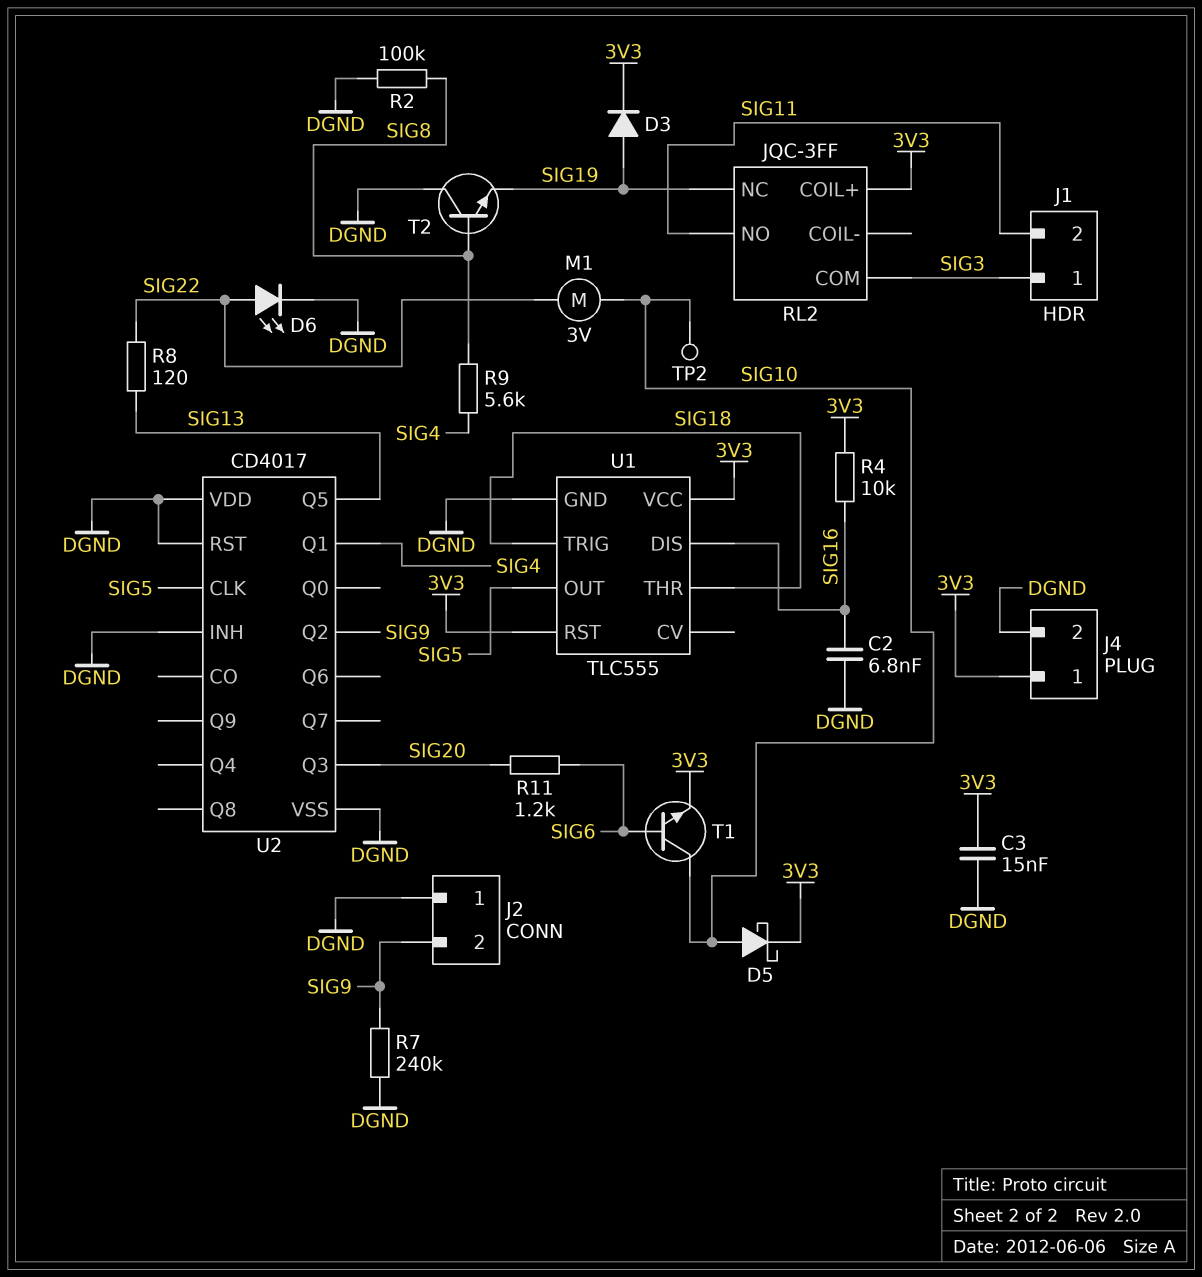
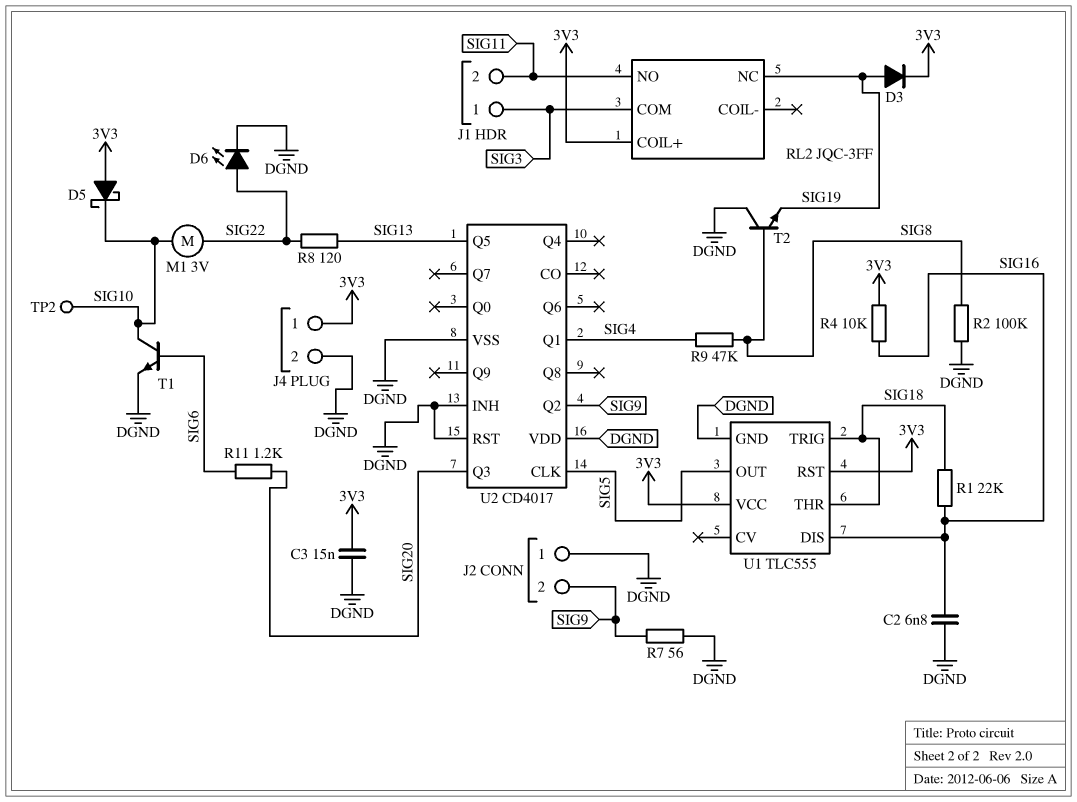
D5: schottky (A SIG10, K 3V3) -> schottky (A 3V3, K SIG10)
R1: none -> 22k (SIG16, SIG18)
R7: 240k (DGND, SIG9) -> 56 (DGND, SIG9)
R9: 5.6k (SIG4, SIG8) -> 47k (SIG4, SIG8)
T1: NPN (B SIG6, C SIG10, E 3V3) -> NPN (B SIG6, C SIG10, E DGND)

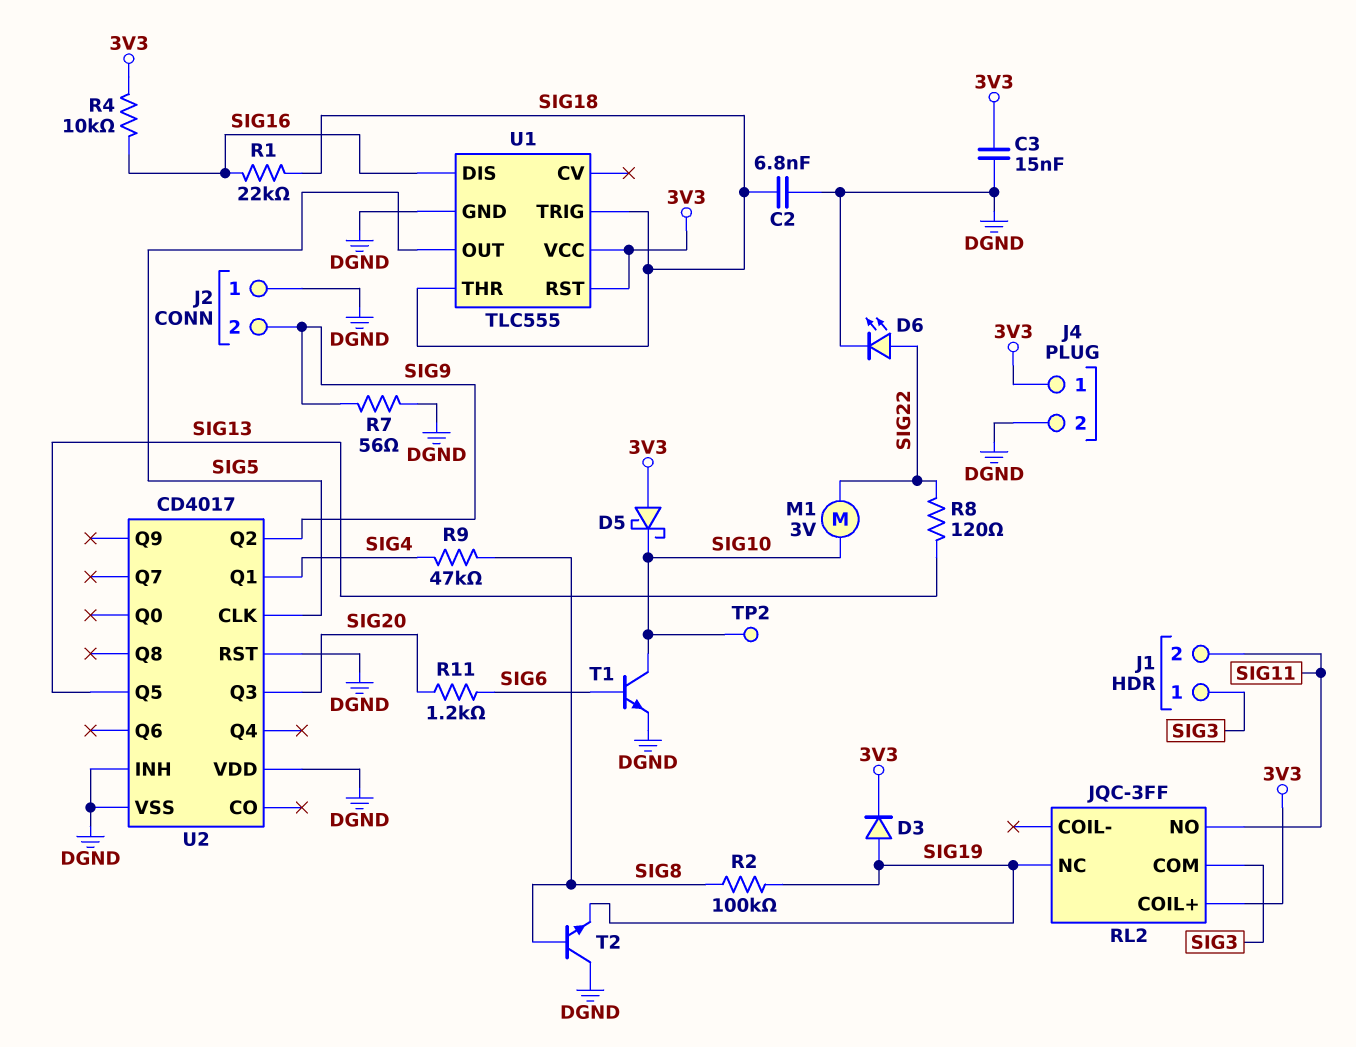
C2: 6.8nF (DGND, SIG16) -> 6.8nF (DGND, SIG18)
R2: 100k (DGND, SIG8) -> 100k (SIG8, SIG19)

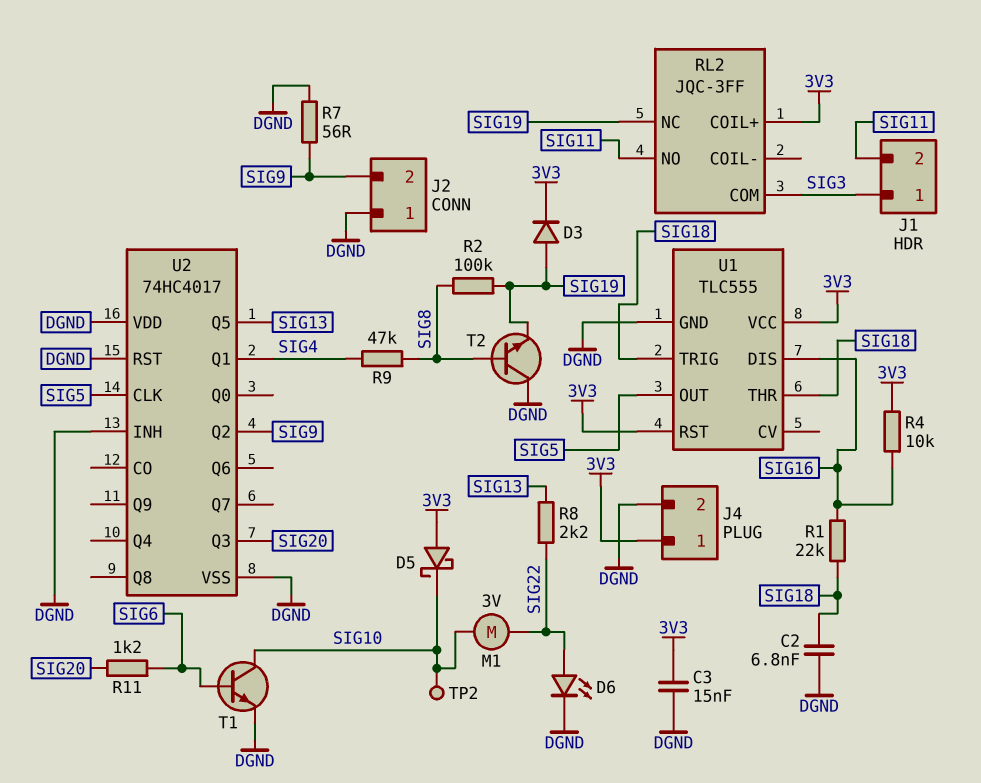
R8: 120 (SIG13, SIG22) -> 2.2k (SIG13, SIG22)
U2: CD4017 -> 74HC4017

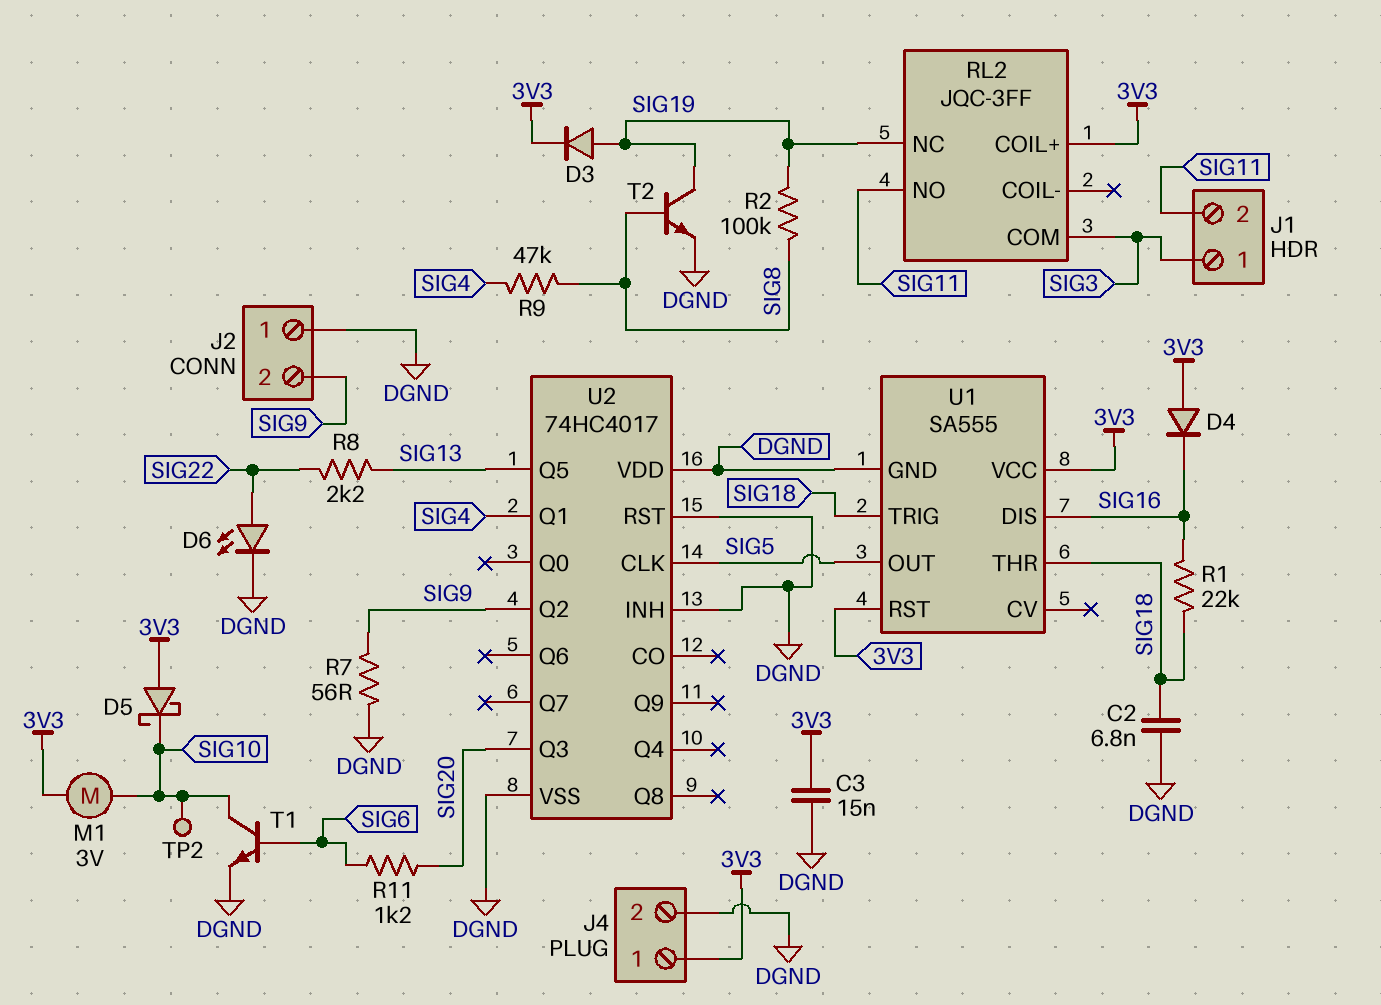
D4: none -> diode (A 3V3, K SIG16)
M1: motor 3V (SIG10, SIG22) -> motor 3V (3V3, SIG10)
R4: 10k (3V3, SIG16) -> none
T2: NPN (B SIG8, C DGND, E SIG19) -> NPN (B SIG8, C SIG19, E DGND)
U1: TLC555 -> SA555

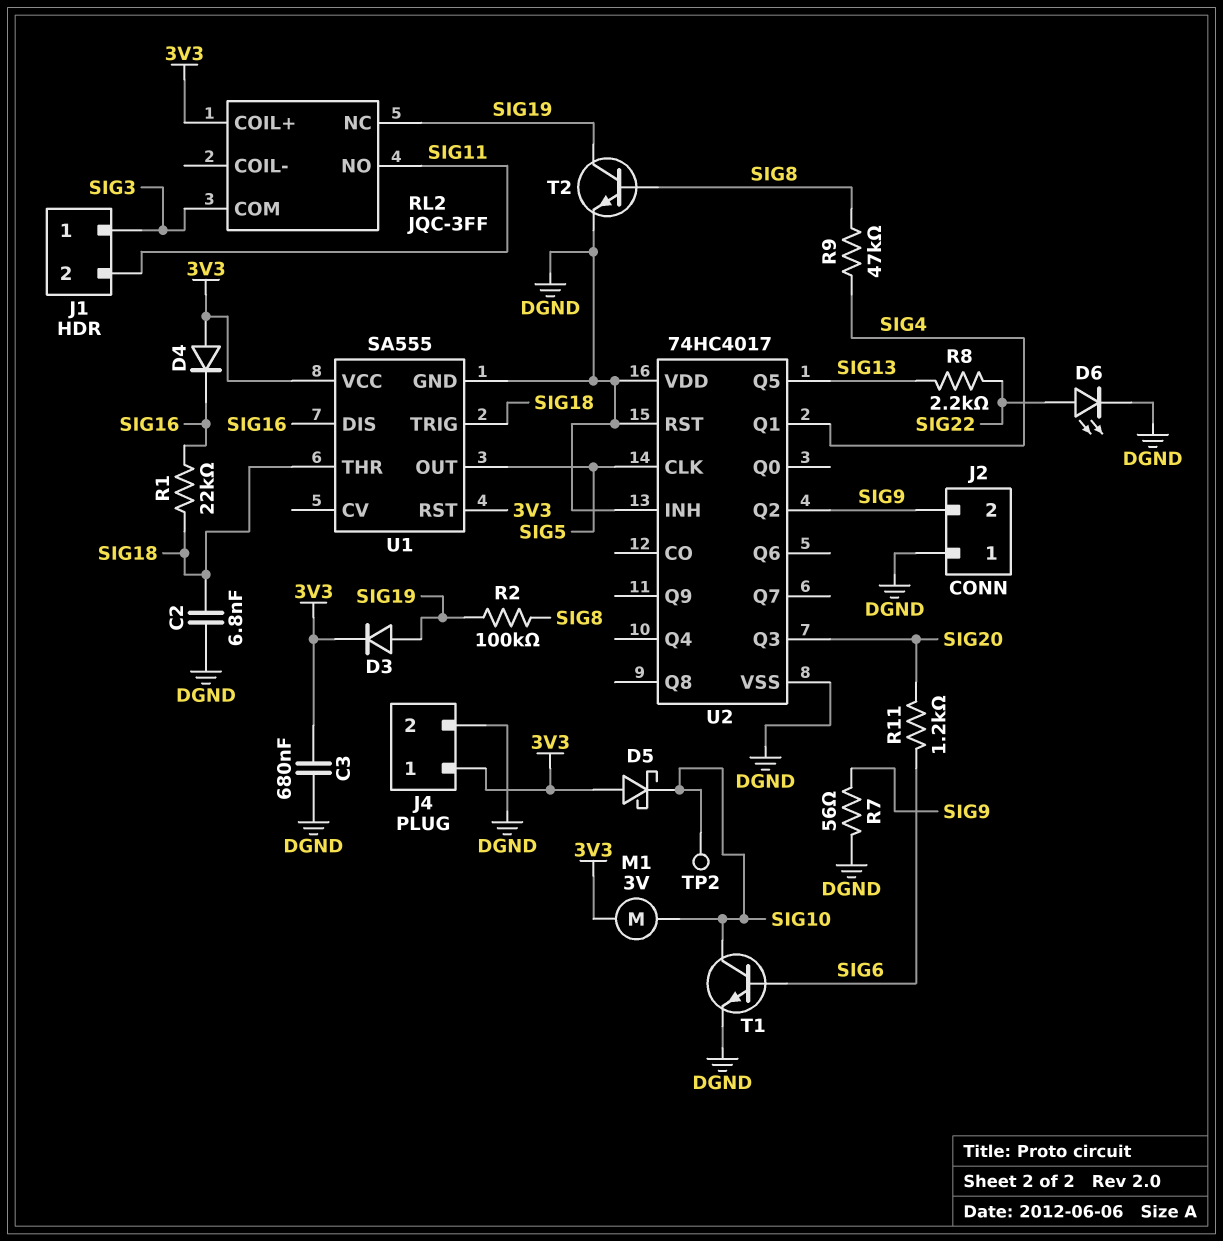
C3: 15nF (3V3, DGND) -> 680nF (3V3, DGND)

